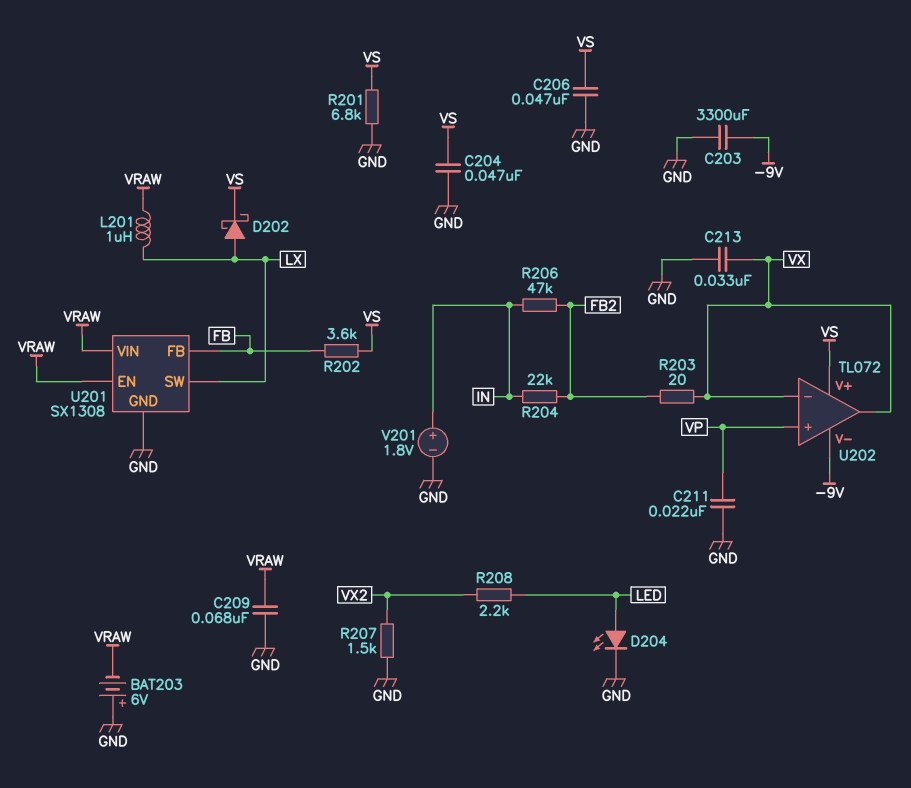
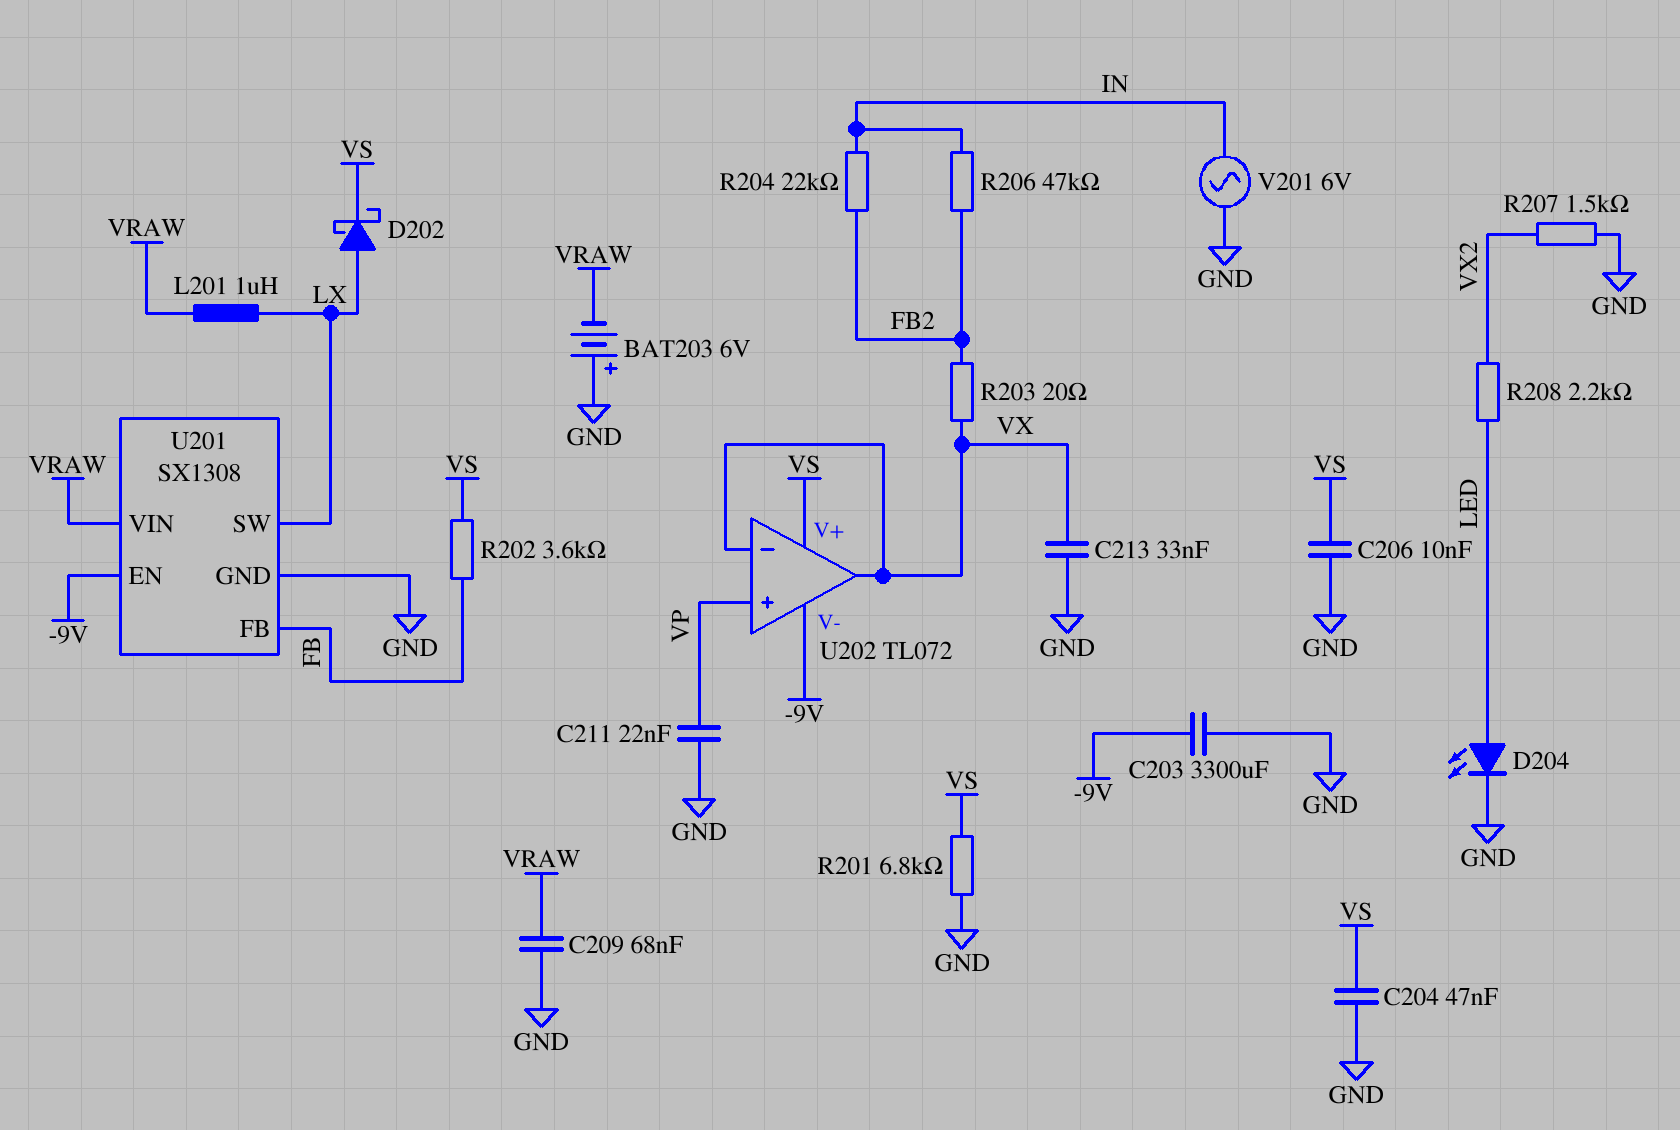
C206: 47nF (GND, VS) -> 10nF (GND, VS)
U201 pin EN: VRAW -> -9V
V201: 1.8V (plus IN, minus GND) -> AC 6V (GND, IN)

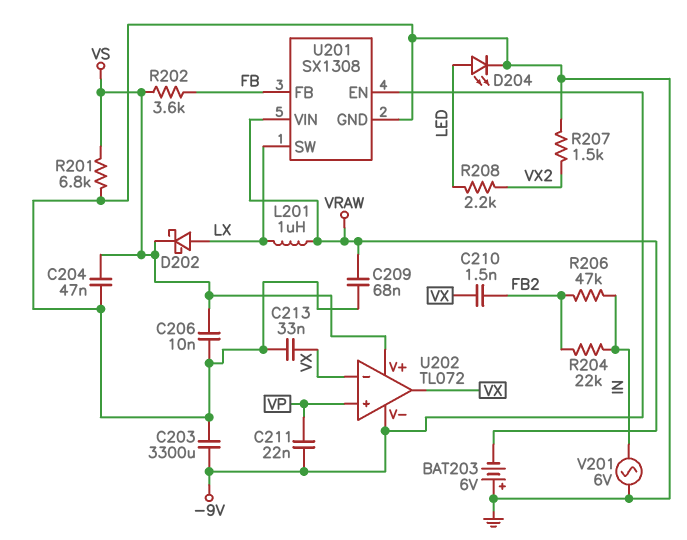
C210: none -> 1.5nF (FB2, VX)
C211: 22nF (GND, VP) -> 22nF (-9V, VP)
R203: 20 (FB2, VX) -> none

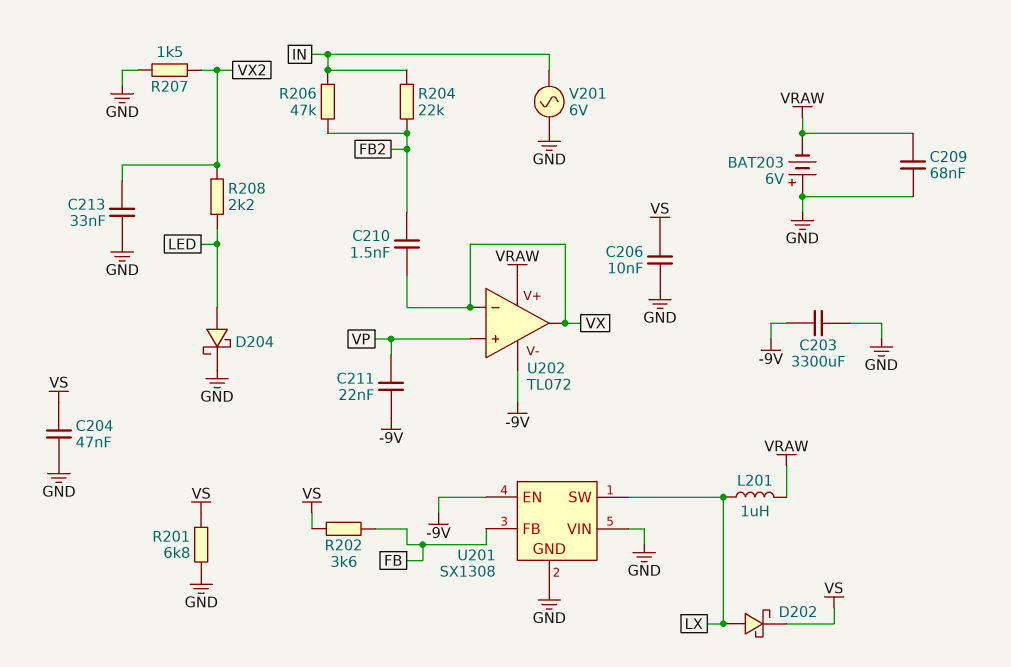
C213: 33nF (GND, VX) -> 33nF (GND, VX2)
D204: LED (A LED, K GND) -> schottky (A LED, K GND)
U201 pin VIN: VRAW -> GND
U202 pin V+: VS -> VRAW

